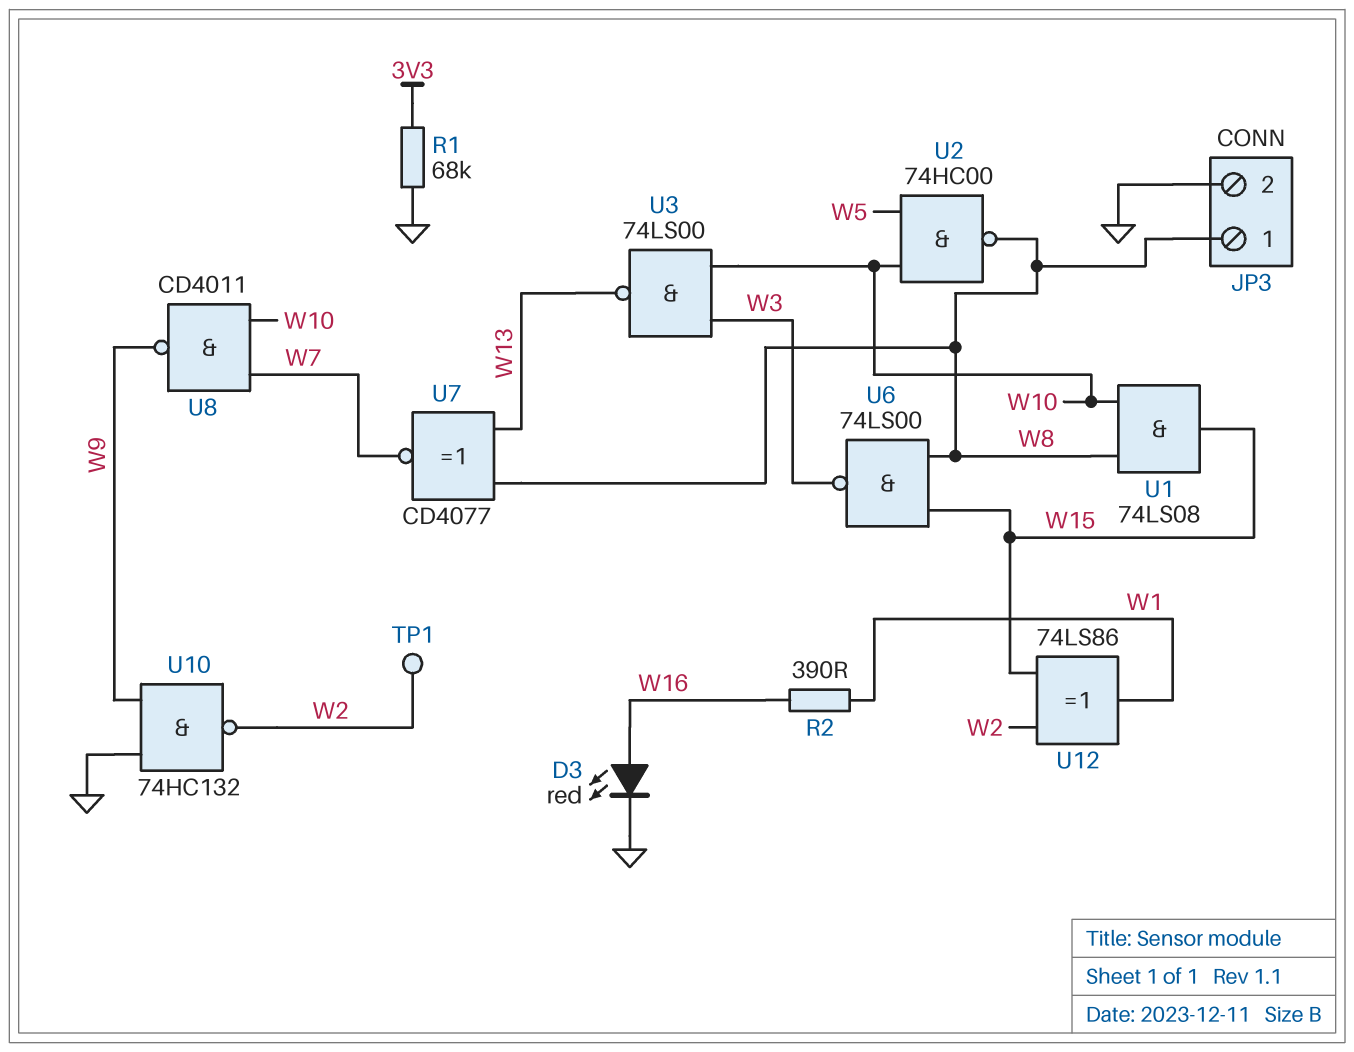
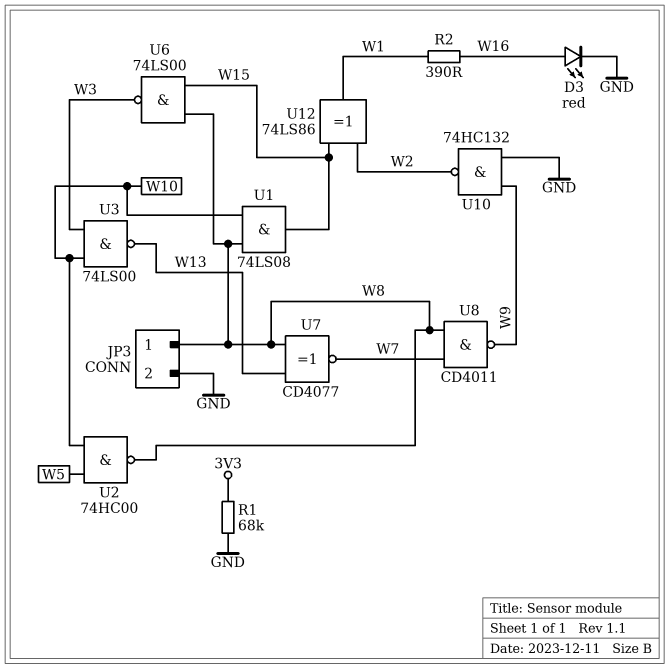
TP1: test point (W2) -> none
U8: NAND CD4011 (in W7, in W10, out W9) -> NAND CD4011 (in W7, in W8, out W9)

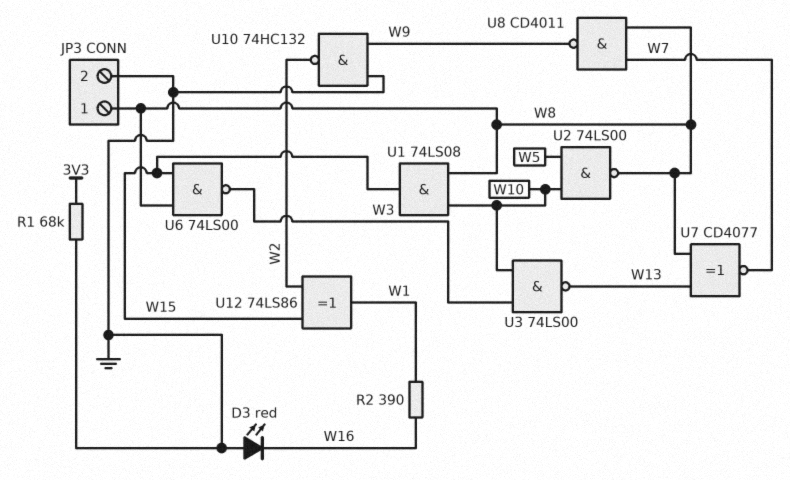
D3: LED red (A W16, K GND) -> LED red (A GND, K W16)
U2: NAND 74HC00 (in W5, in W10, out W8) -> NAND 74LS00 (in W5, in W10, out W8)

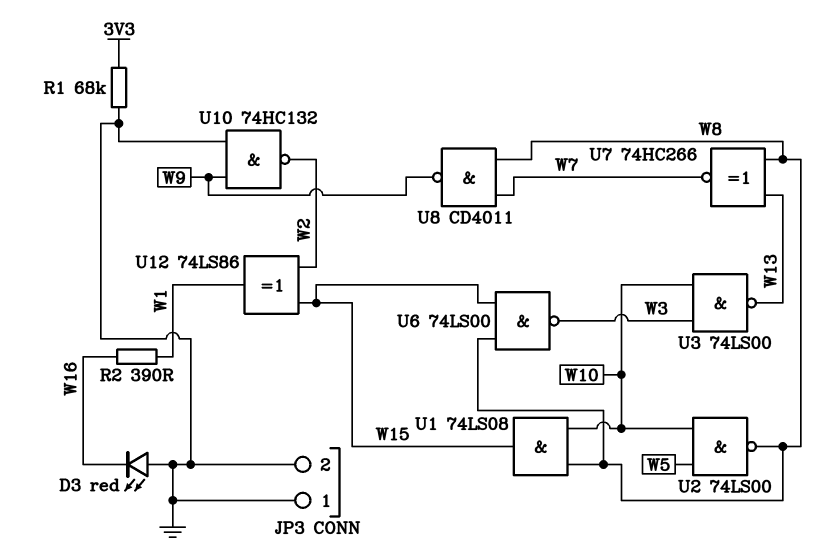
JP3 pin 1: W8 -> GND
U7: XNOR CD4077 (in W8, in W13, out W7) -> XNOR 74HC266 (in W8, in W13, out W7)

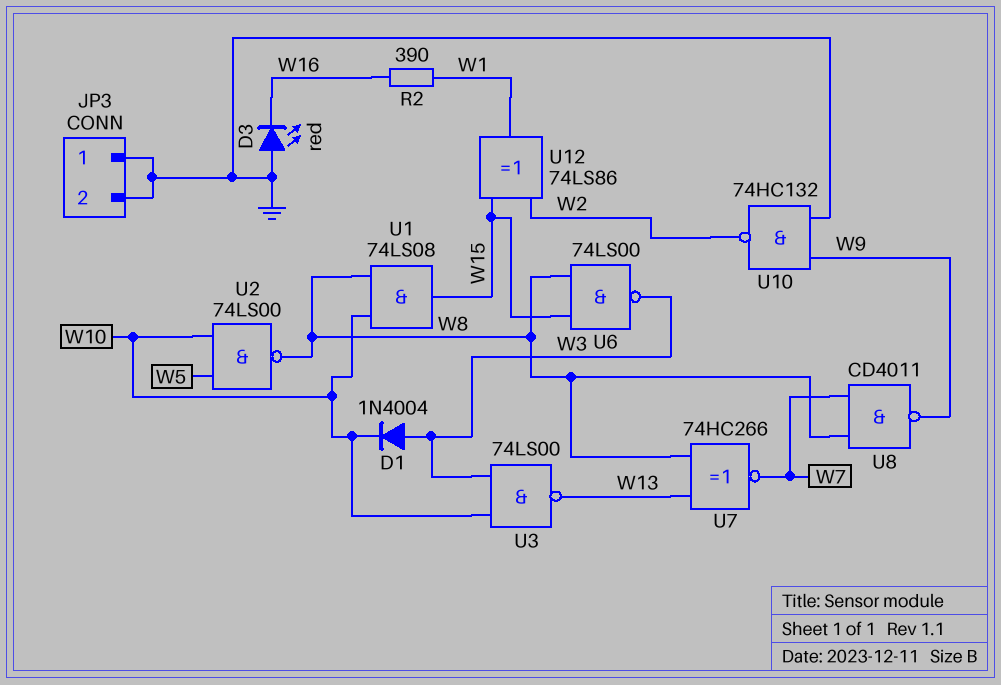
D1: none -> diode 1N4004 (A W3, K W10)
R1: 68k (3V3, GND) -> none

